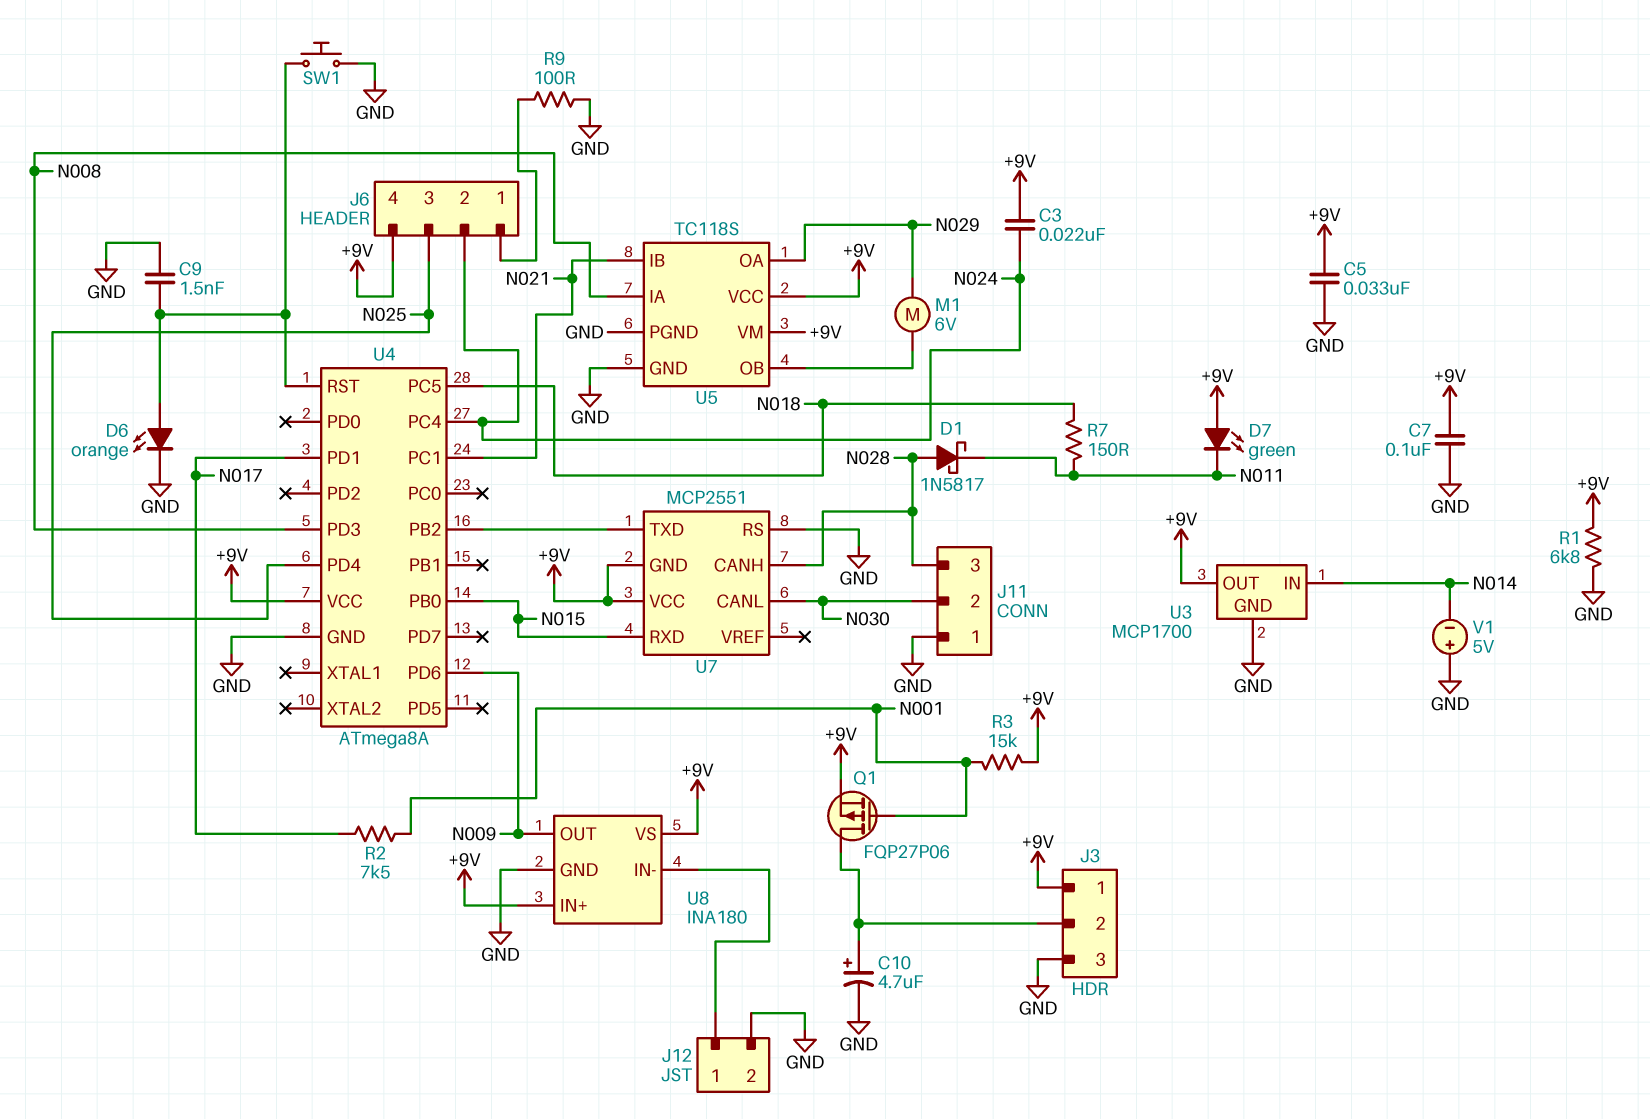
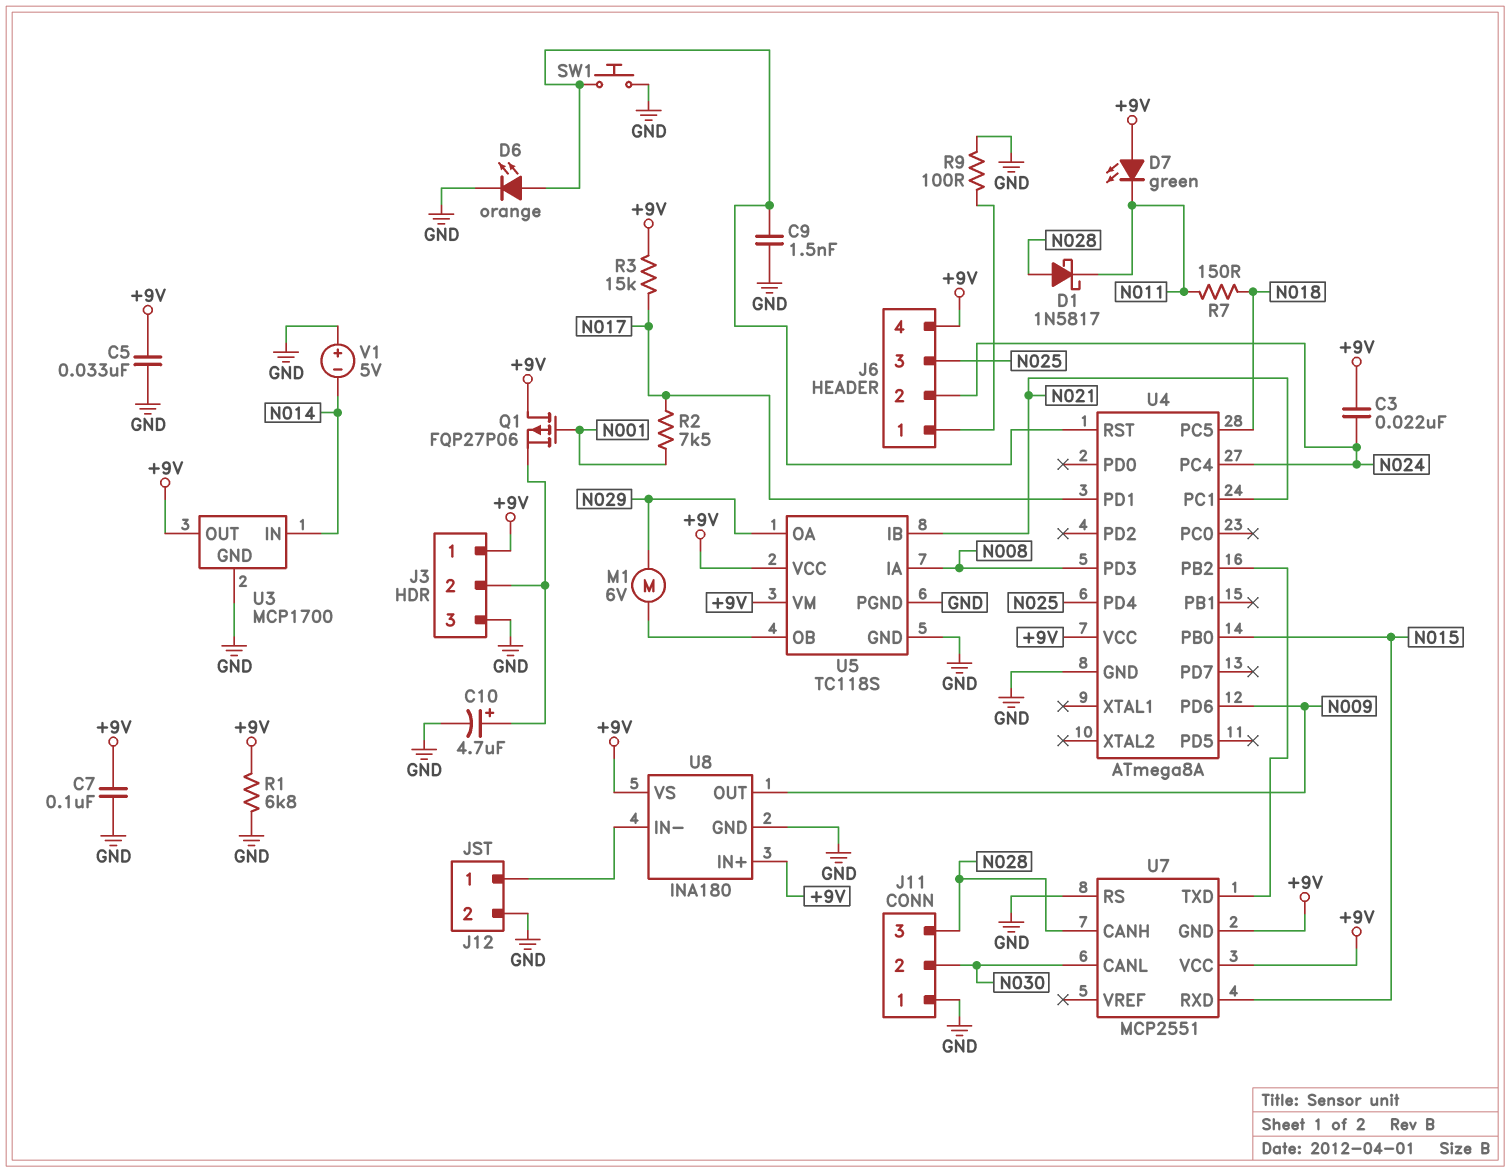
Q1: PMOS FQP27P06 (G N001, D J3/2, S +9V) -> PMOS FQP27P06 (G N001, D +9V, S J3/2)
R3: 15k (+9V, N001) -> 15k (+9V, N017)

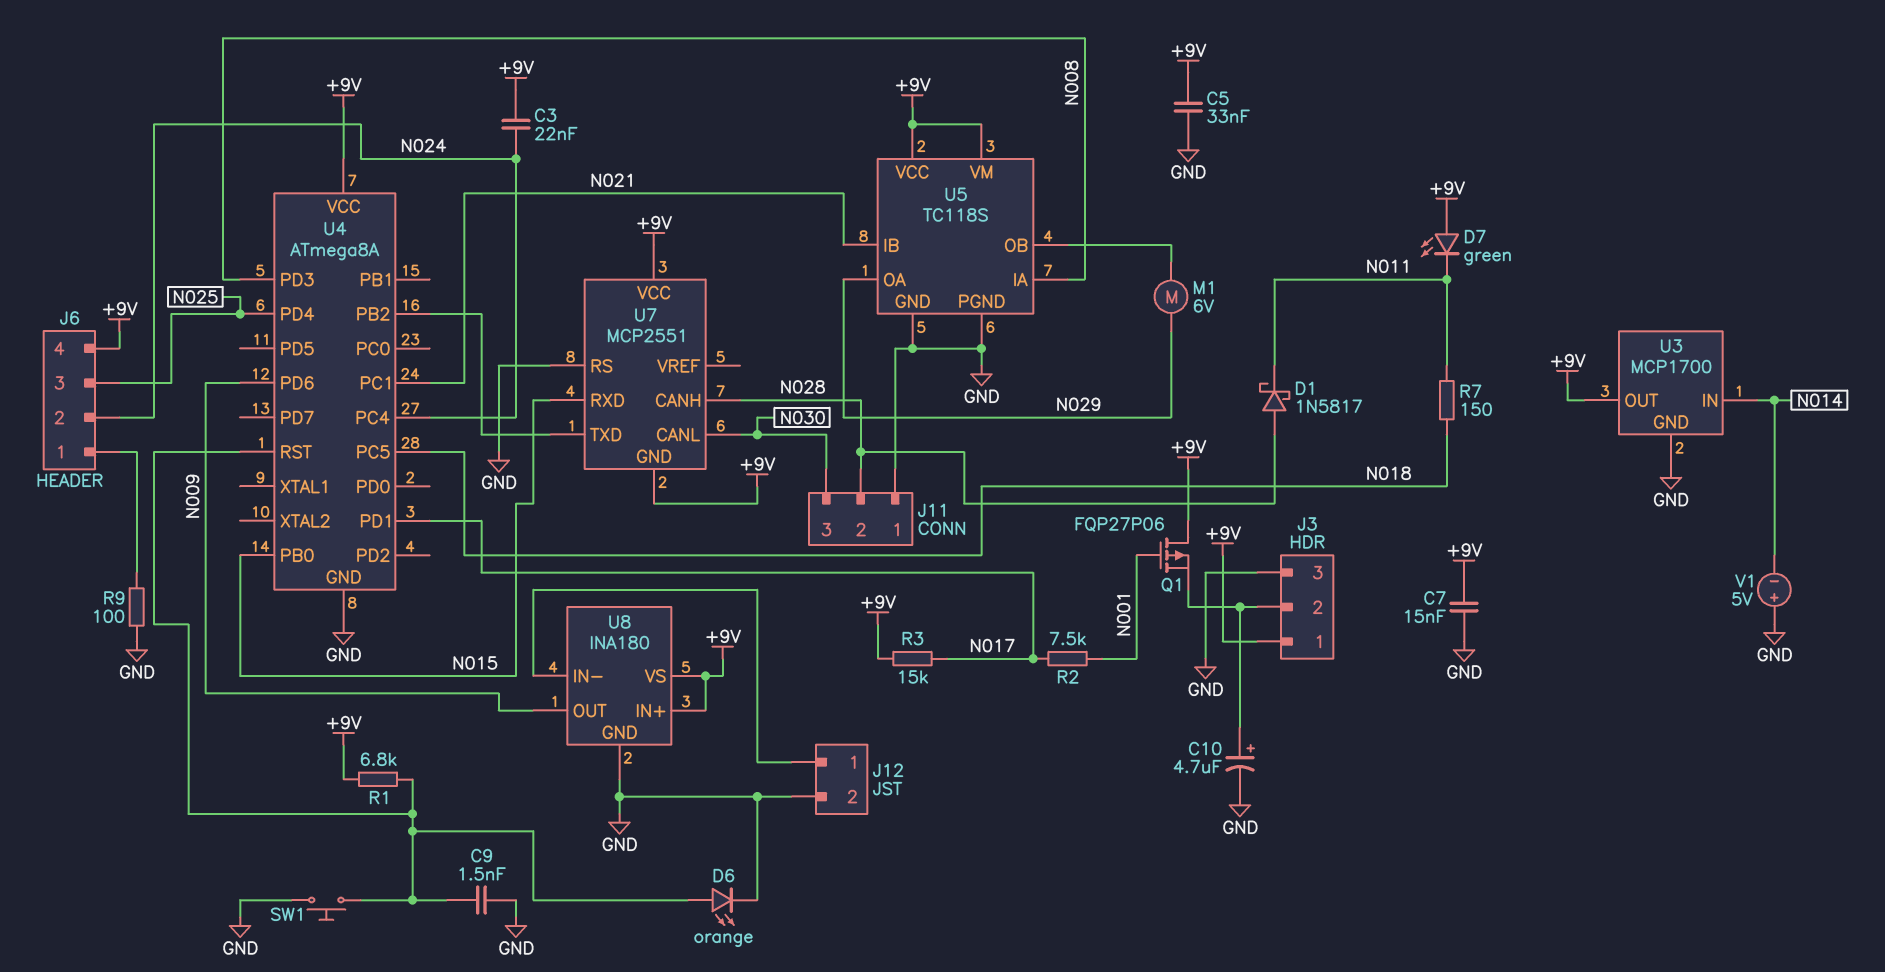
C7: 100nF (+9V, GND) -> 15nF (+9V, GND)
J11 pin 2: N030 -> N028
J11 pin 3: N028 -> N030
R1: 6.8k (+9V, GND) -> 6.8k (+9V, U4/RST)

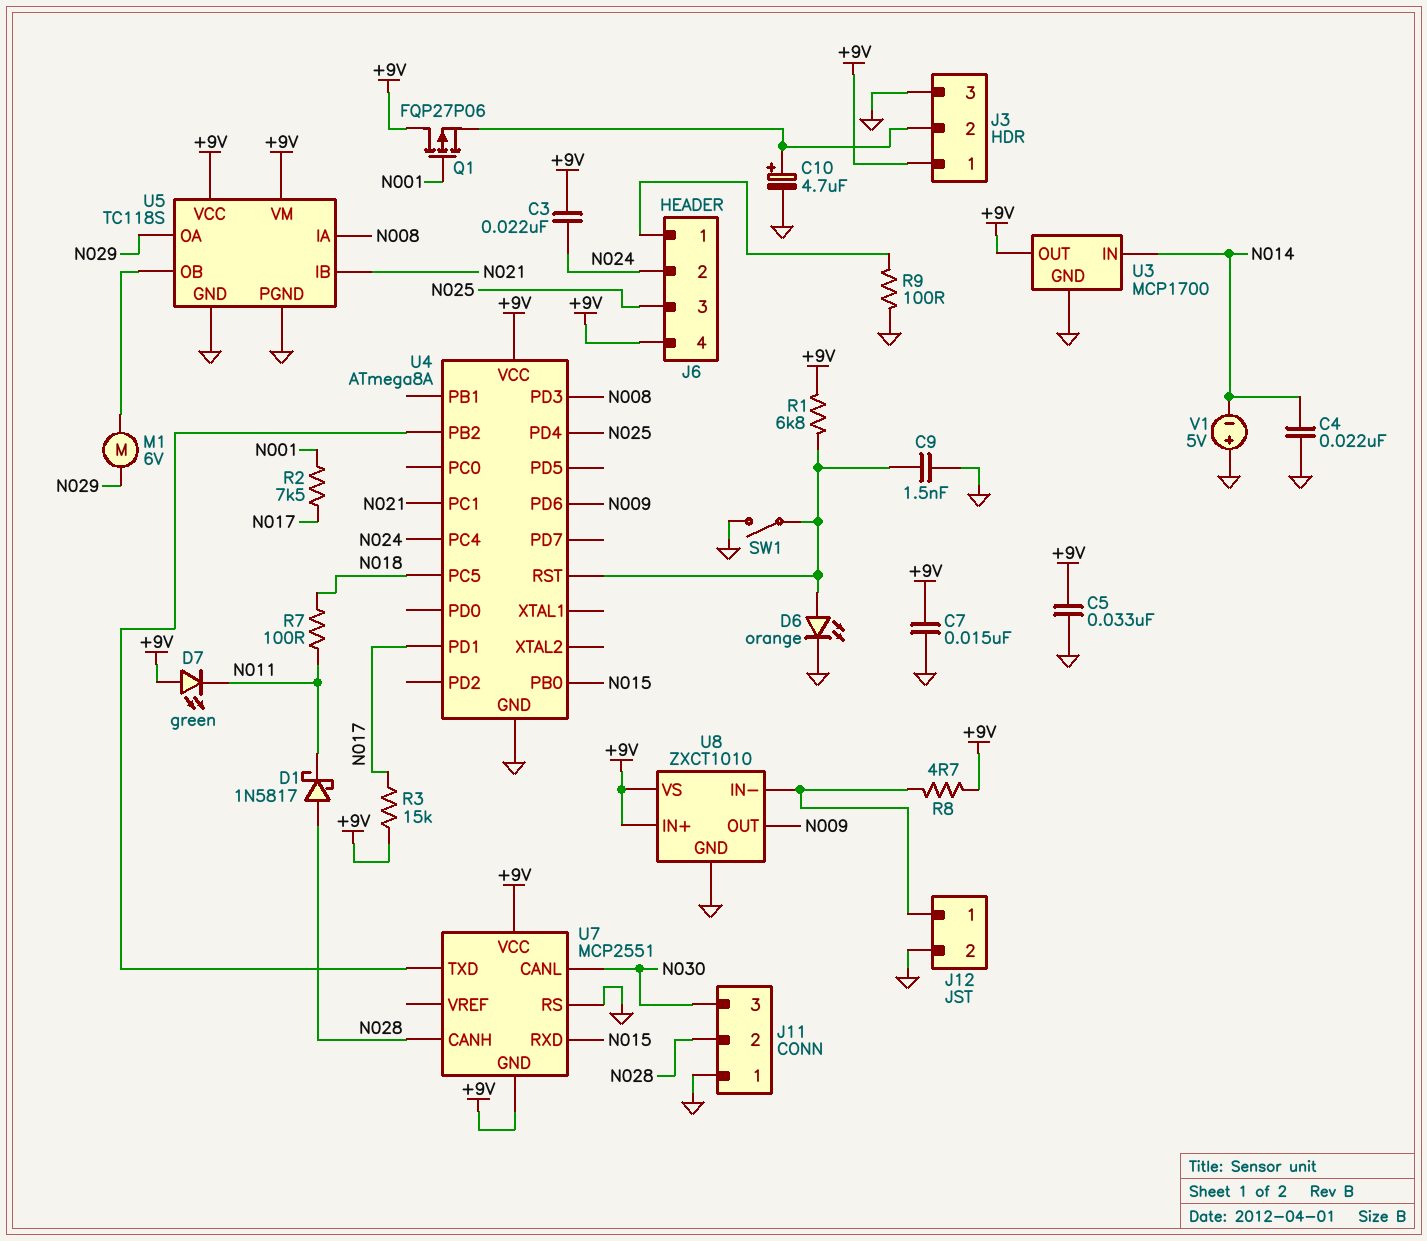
C4: none -> 22nF (GND, N014)
R7: 150 (N011, N018) -> 100 (N011, N018)
R8: none -> 4.7 (+9V, J12/1)
SW1: button (GND, U4/RST) -> switch (GND, U4/RST)
U8: INA180 -> ZXCT1010

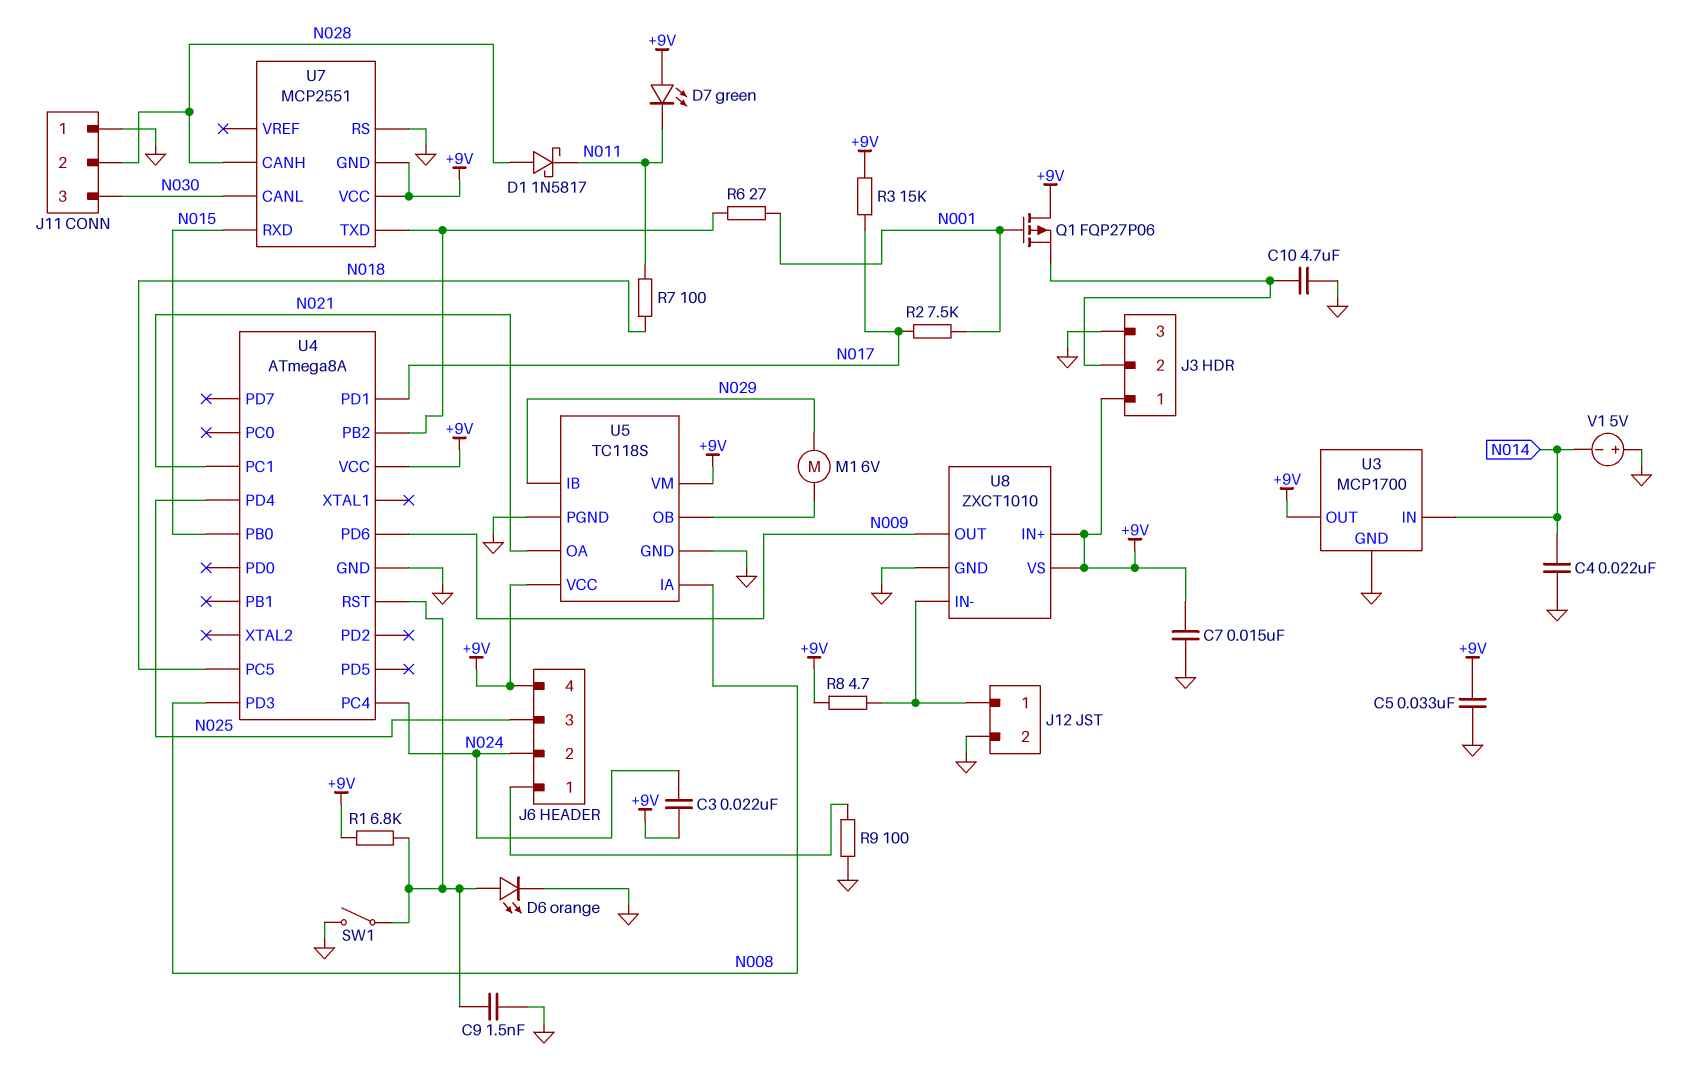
C10: 4.7uF (plus J3/2, minus GND) -> 4.7uF (GND, J3/2)
R6: none -> 27 (N001, U4/PB2)
U5 pin IB: N021 -> N029
U5 pin OA: N029 -> N021

